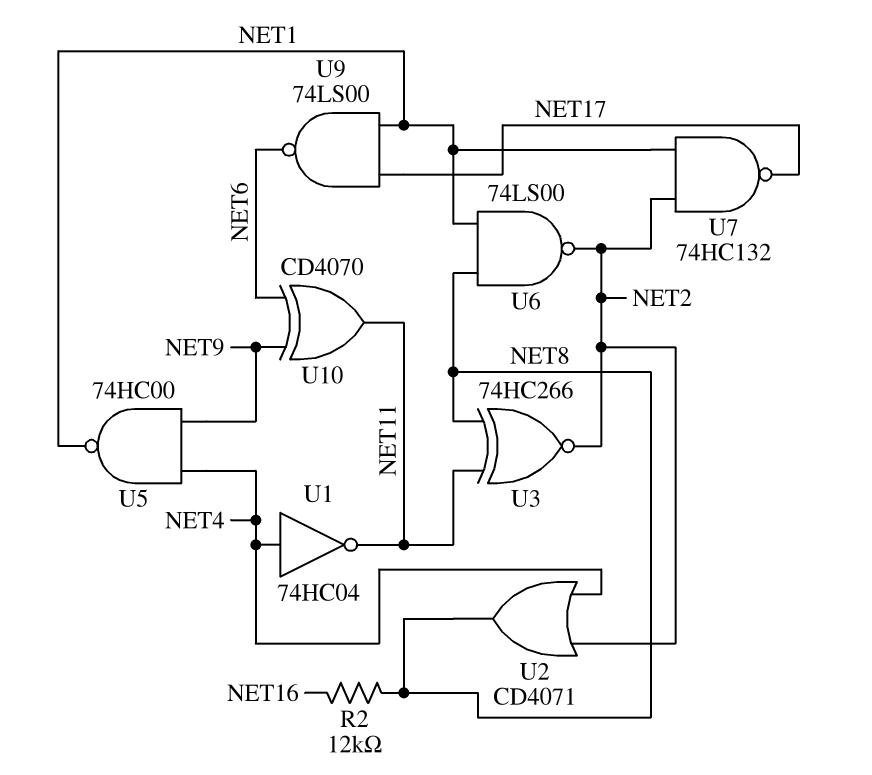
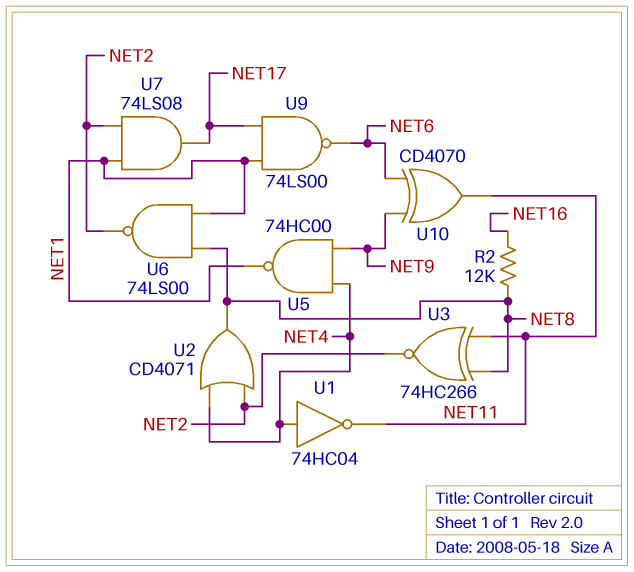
U7: NAND 74HC132 (in NET1, in NET2, out NET17) -> AND 74LS08 (in NET1, in NET2, out NET17)

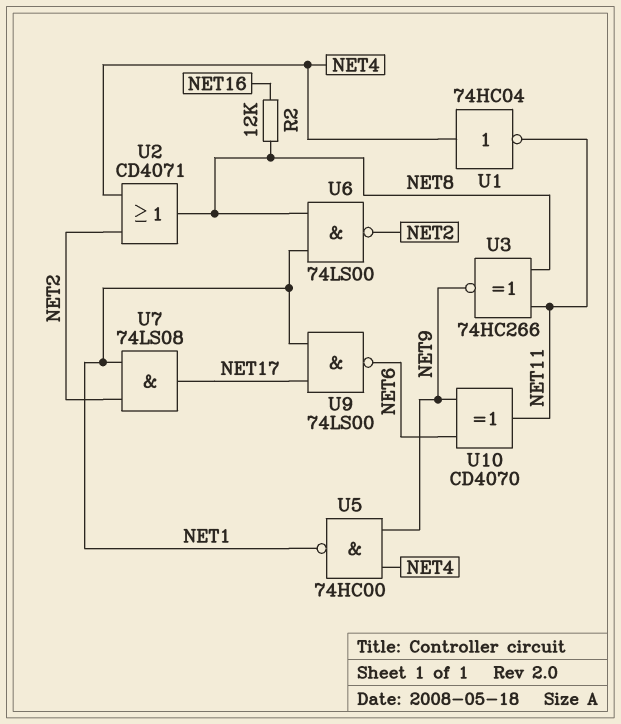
U3: XNOR 74HC266 (in NET8, in NET11, out NET2) -> XNOR 74HC266 (in NET8, in NET11, out NET9)

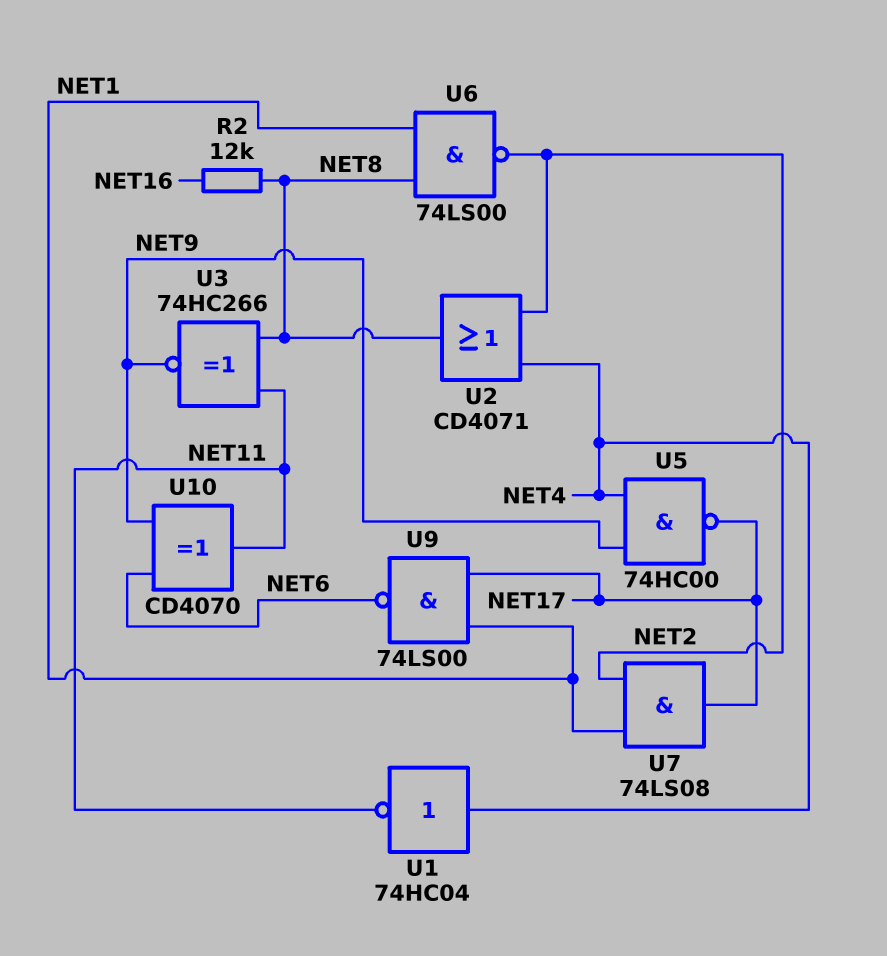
U5: NAND 74HC00 (in NET4, in NET9, out NET1) -> NAND 74HC00 (in NET4, in NET9, out NET17)

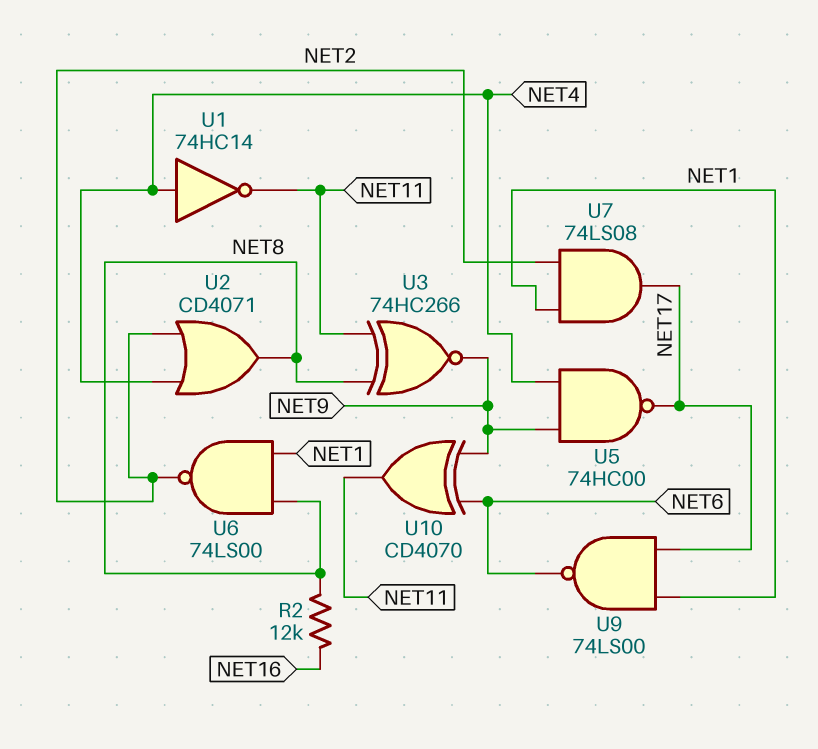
U1: NOT 74HC04 (in NET4, out NET11) -> NOT 74HC14 (in NET4, out NET11)

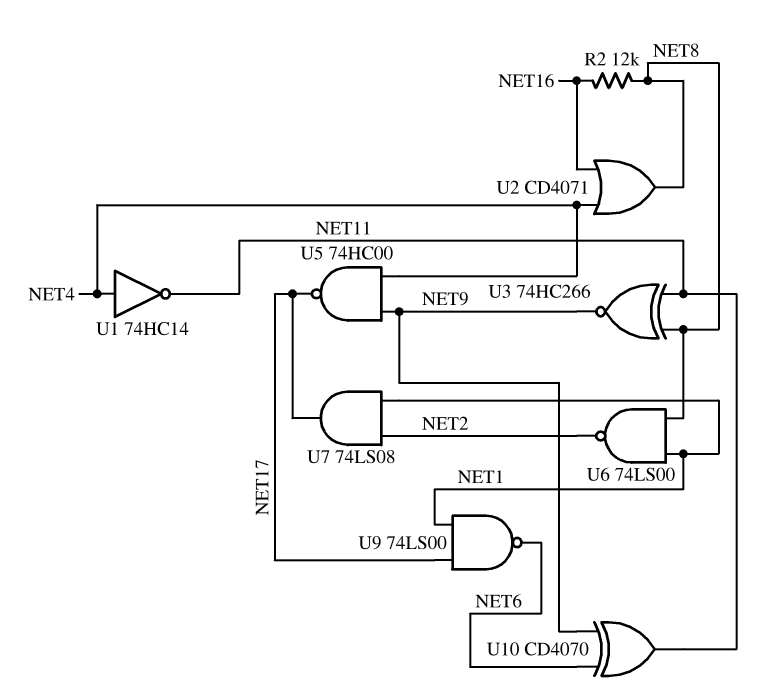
U2: OR CD4071 (in NET2, in NET4, out NET8) -> OR CD4071 (in NET4, in NET16, out NET8)

